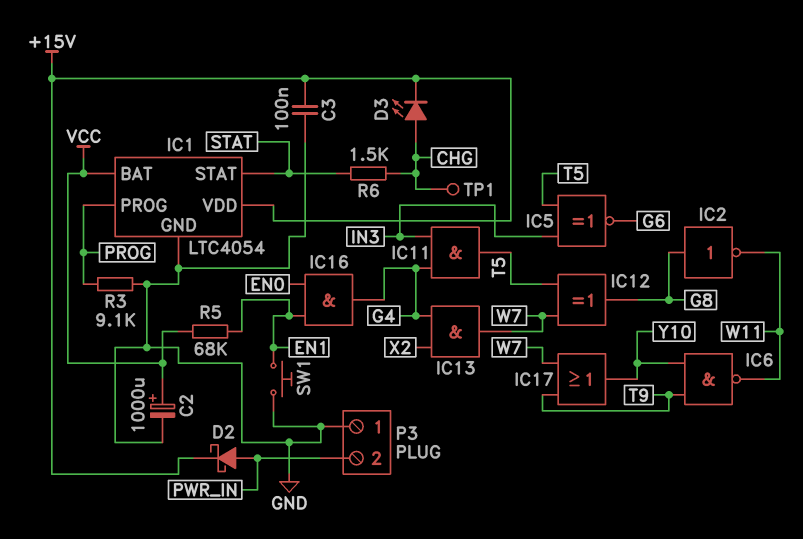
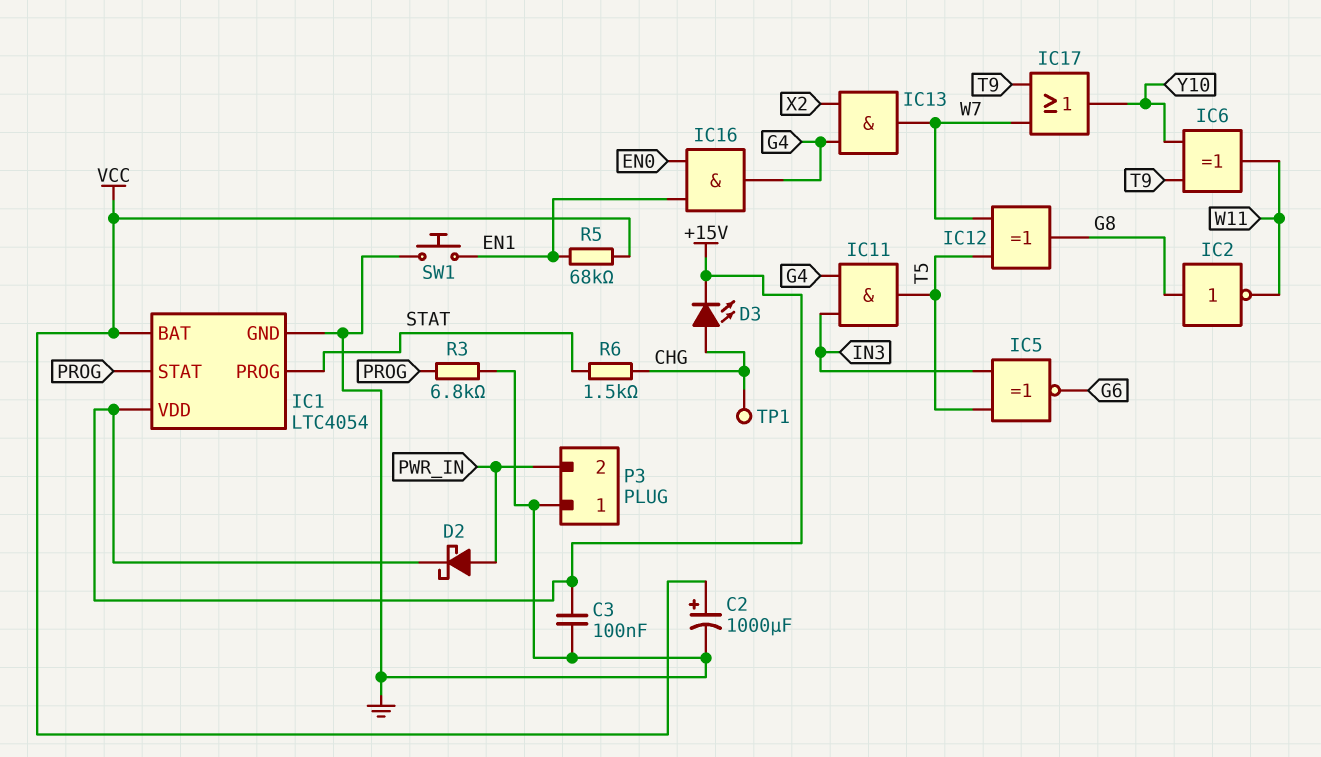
IC1 pin PROG: PROG -> STAT
IC1 pin STAT: STAT -> PROG
IC6: NAND (in T9, in Y10, out W11) -> XOR (in T9, in Y10, out W11)
R3: 9.1k (GND, PROG) -> 6.8k (GND, PROG)

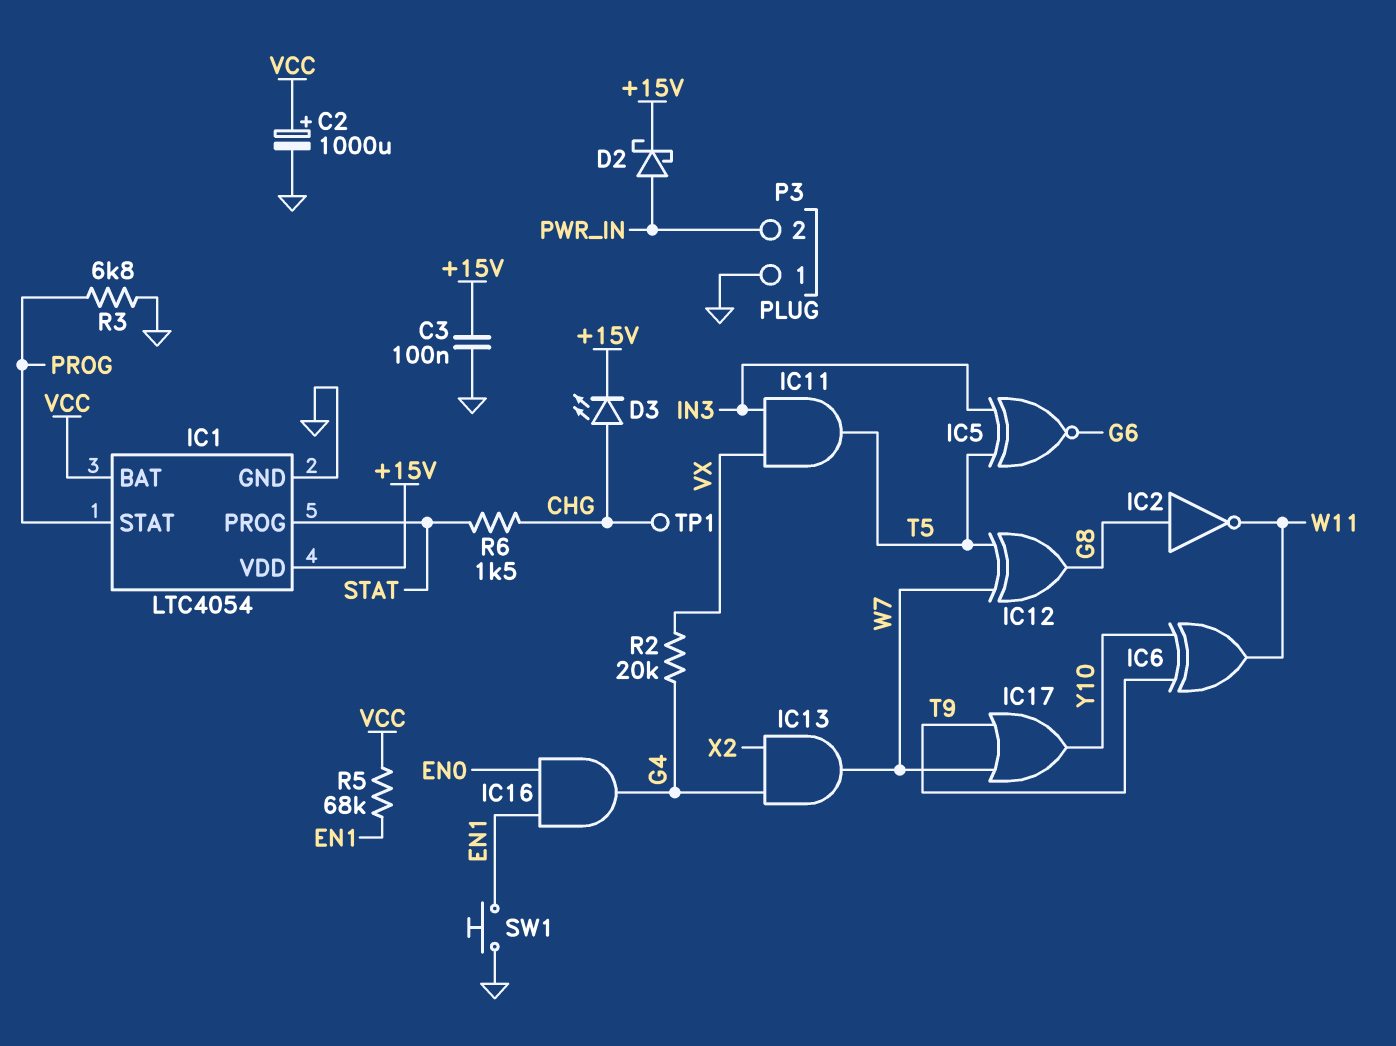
IC11: AND (in G4, in IN3, out T5) -> AND (in IN3, in VX, out T5)
R2: none -> 20k (G4, VX)

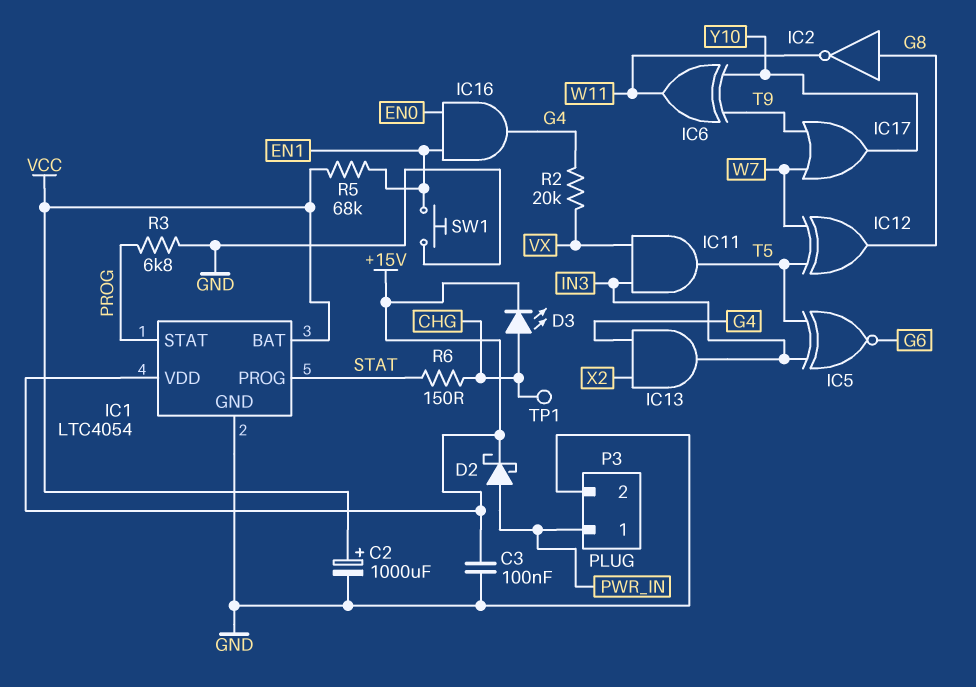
IC13: AND (in G4, in X2, out W7) -> AND (in G4, in X2, out IN3)
P3 pin 1: GND -> PWR_IN
P3 pin 2: PWR_IN -> GND
R6: 1.5k (CHG, STAT) -> 150 (CHG, STAT)

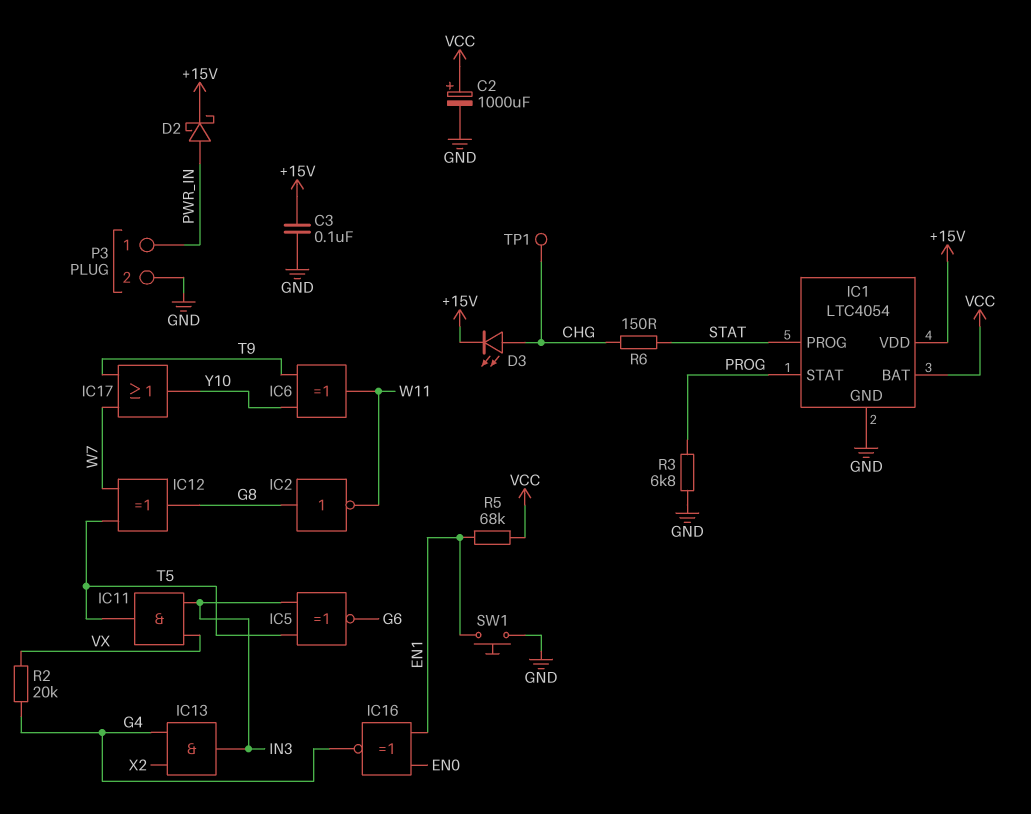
IC16: AND (in EN0, in EN1, out G4) -> XNOR (in EN0, in EN1, out G4)

